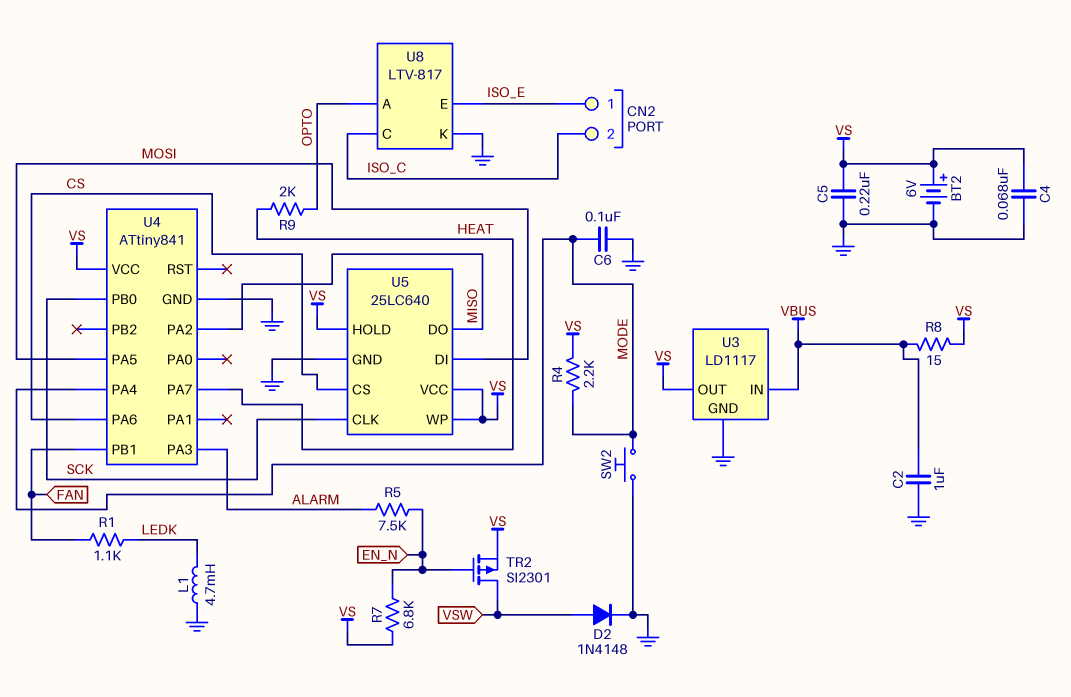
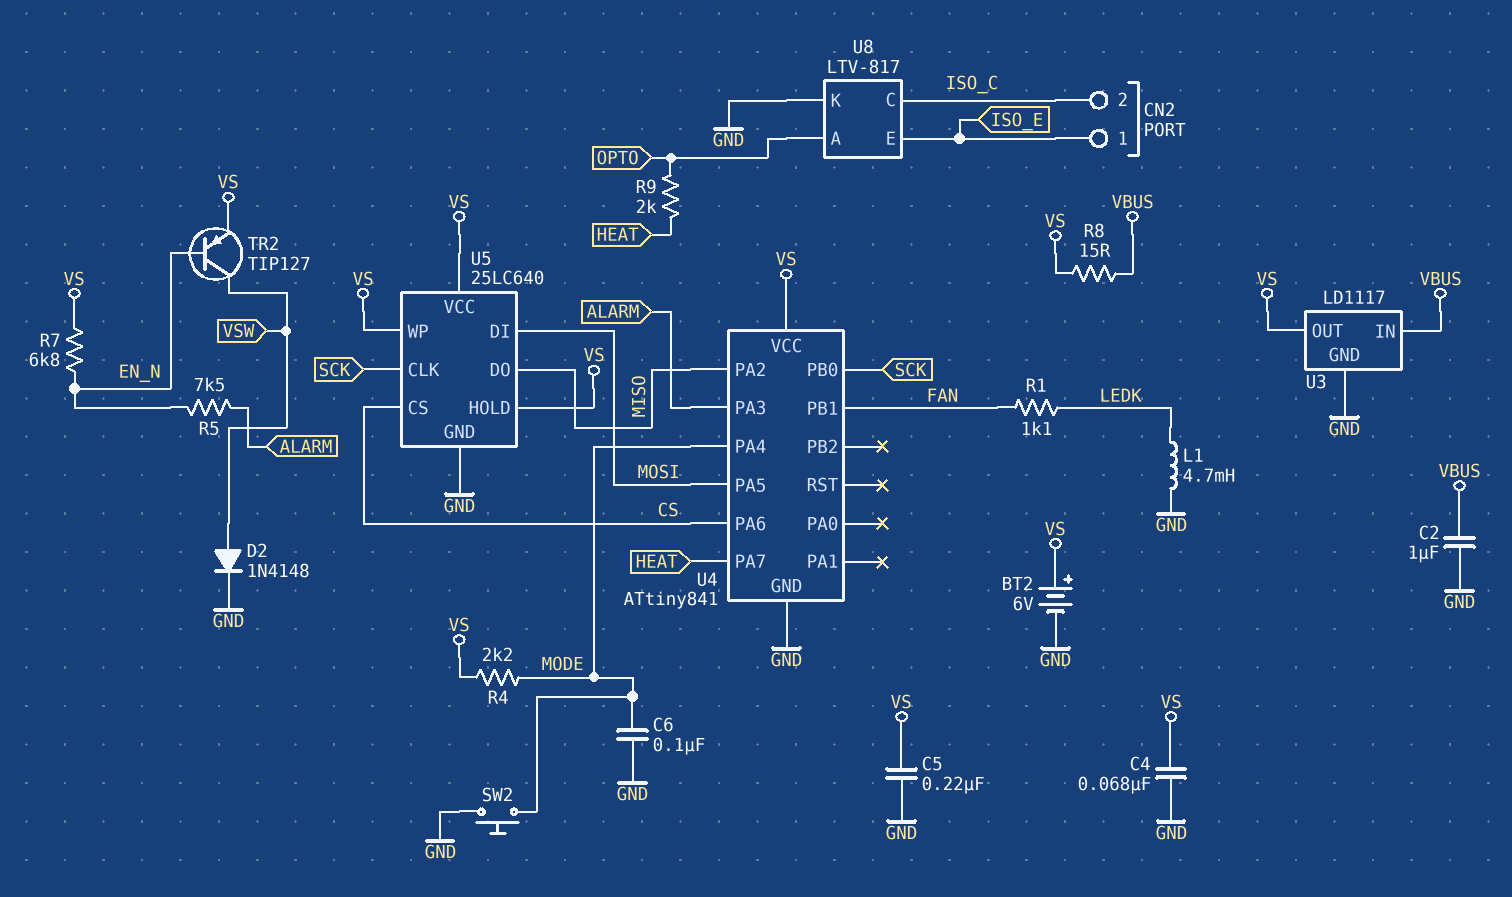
TR2: PMOS SI2301 (G EN_N, D VSW, S VS) -> PNP TIP127 (B EN_N, C VSW, E VS)

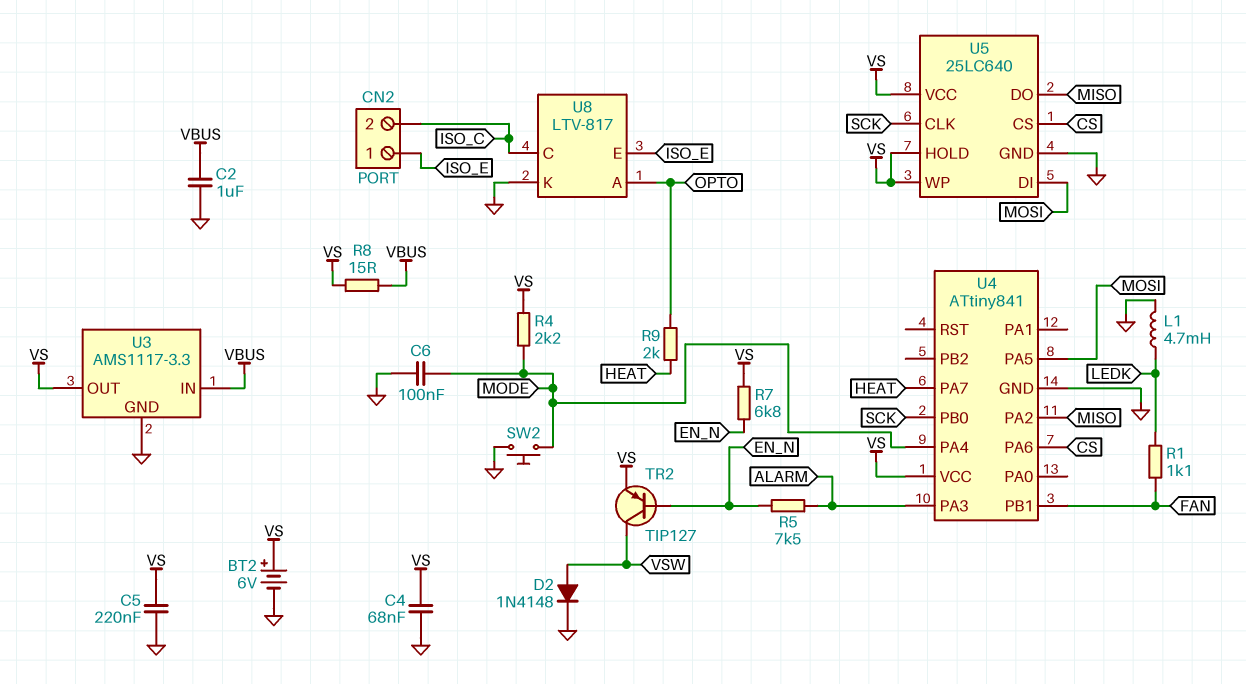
U3: LD1117 -> AMS1117-3.3

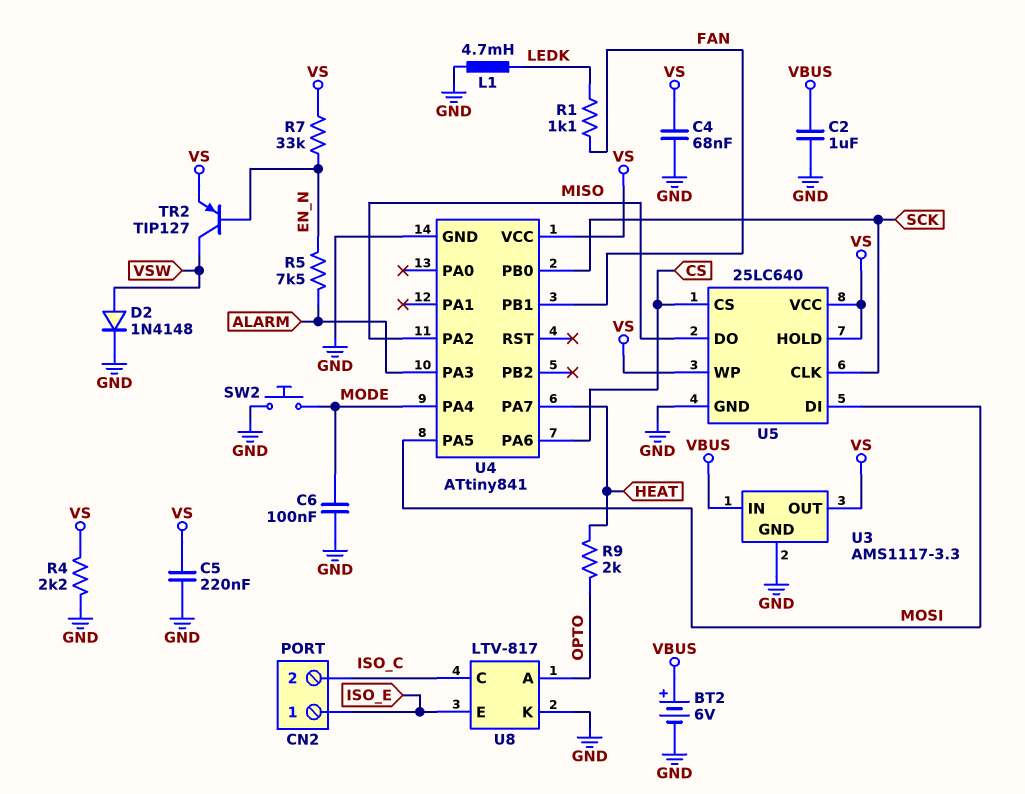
BT2: 6V (plus VS, minus GND) -> 6V (plus VBUS, minus GND)
R4: 2.2k (MODE, VS) -> 2.2k (GND, VS)
R7: 6.8k (EN_N, VS) -> 33k (EN_N, VS)
R8: 15 (VBUS, VS) -> none

